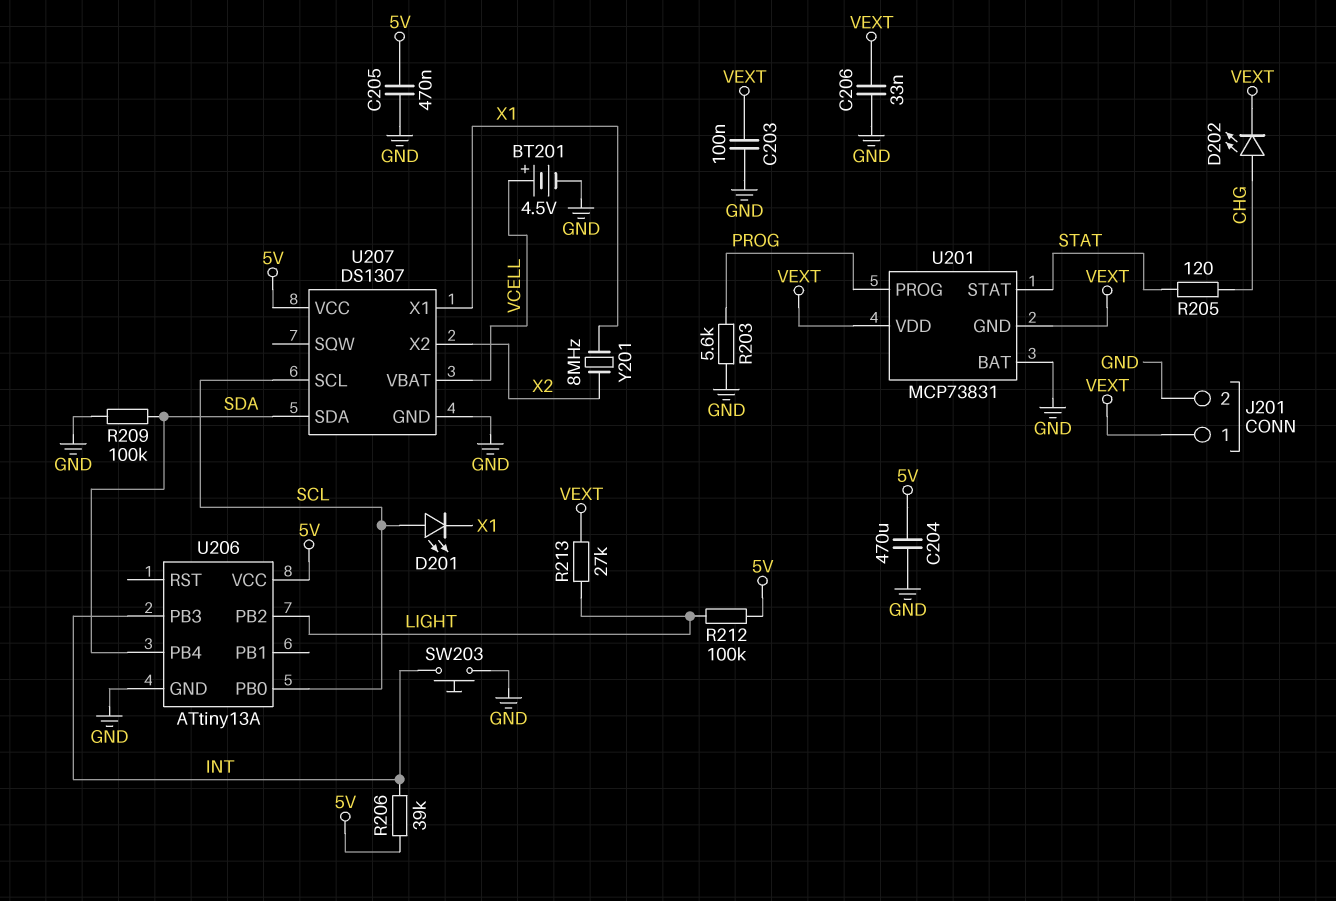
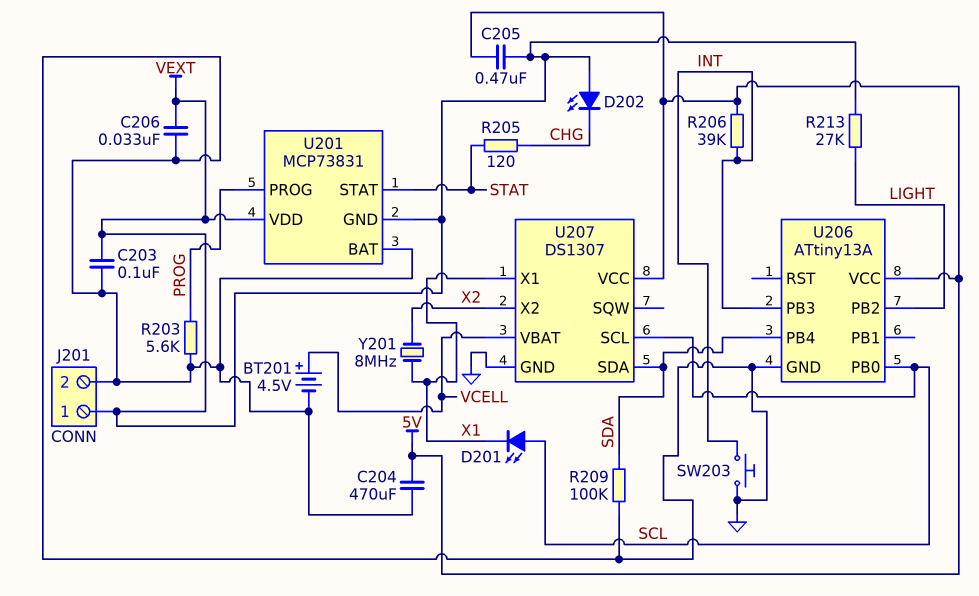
C205: 470nF (5V, GND) -> 470nF (5V, VEXT)
D202: LED (A CHG, K VEXT) -> LED (A VEXT, K CHG)
R212: 100k (5V, LIGHT) -> none

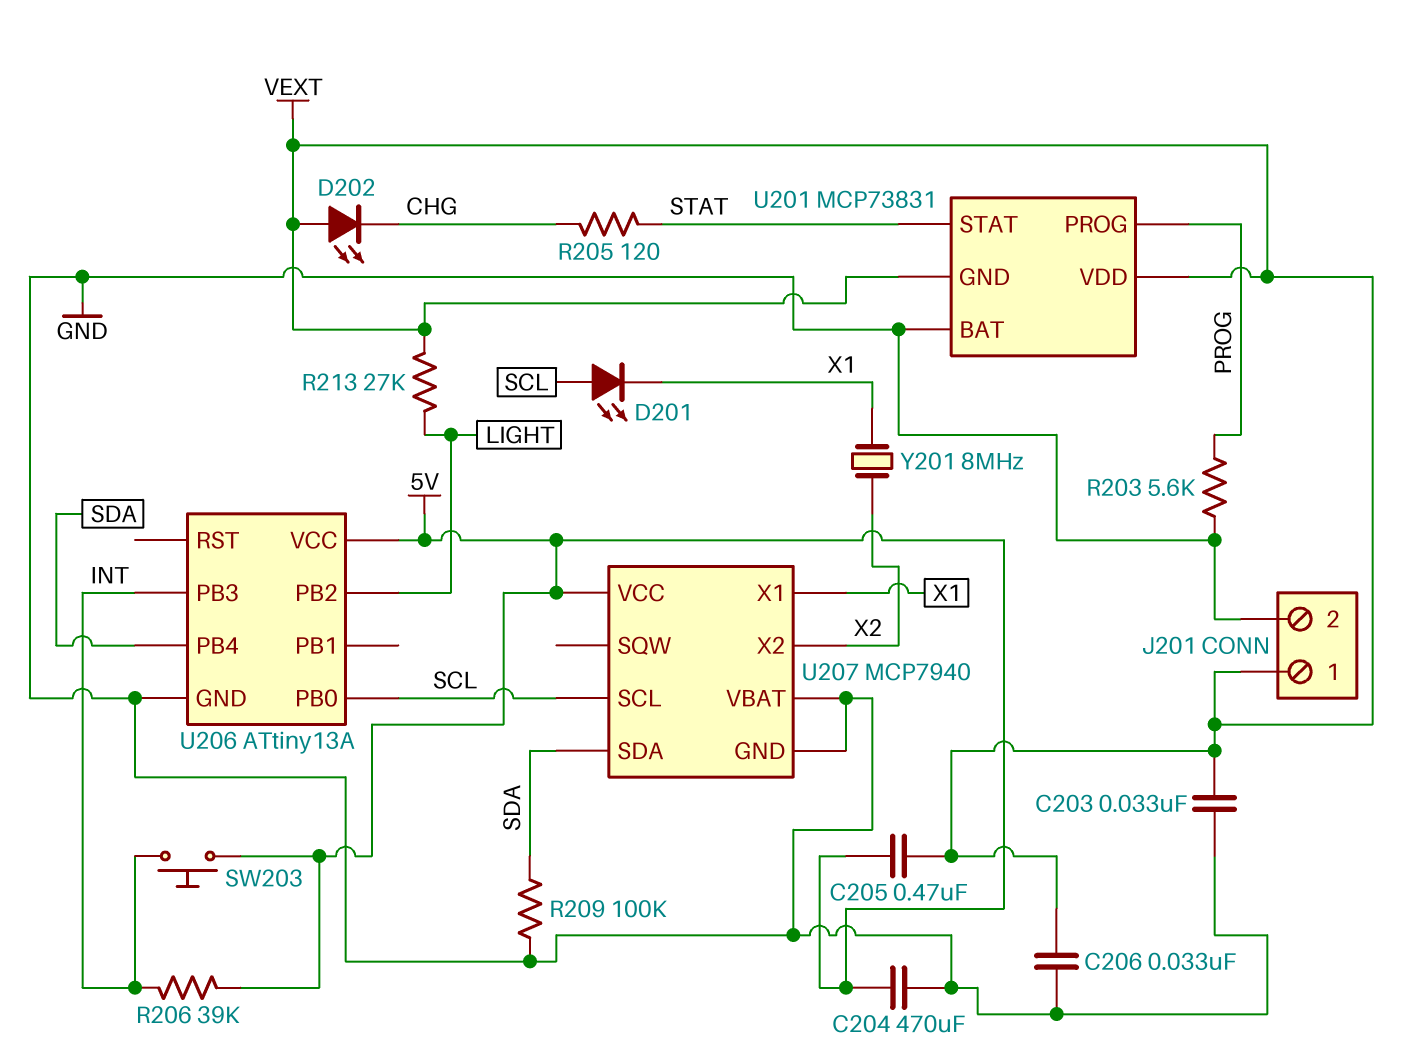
BT201: 4.5V (plus VCELL, minus GND) -> none
C203: 100nF (GND, VEXT) -> 33nF (GND, VEXT)
SW203: button (GND, INT) -> button (5V, INT)
U207: DS1307 -> MCP7940
U207 pin VBAT: VCELL -> GND

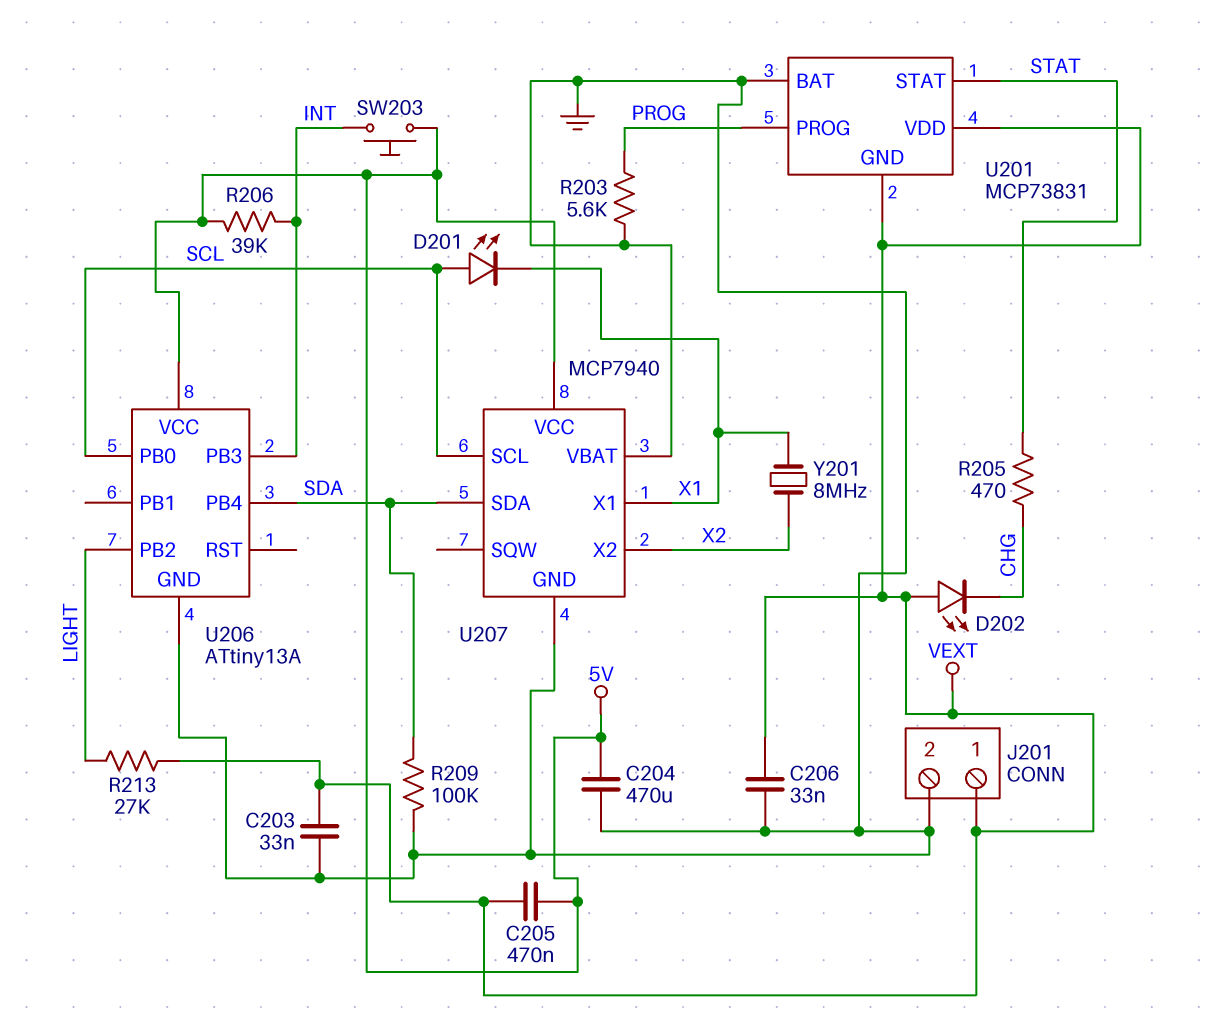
R205: 120 (CHG, STAT) -> 470 (CHG, STAT)

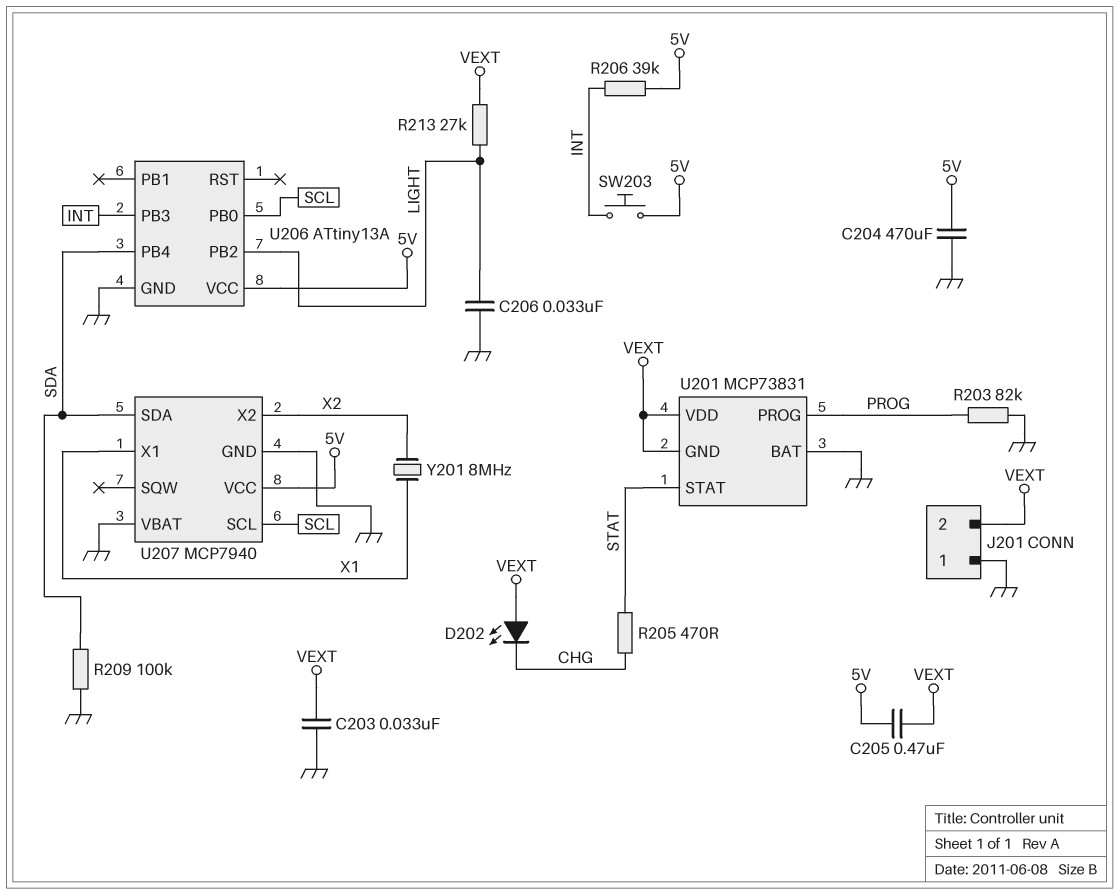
C206: 33nF (GND, VEXT) -> 33nF (GND, LIGHT)
D201: LED (A SCL, K X1) -> none
J201 pin 1: VEXT -> GND
J201 pin 2: GND -> VEXT
R203: 5.6k (GND, PROG) -> 82k (GND, PROG)

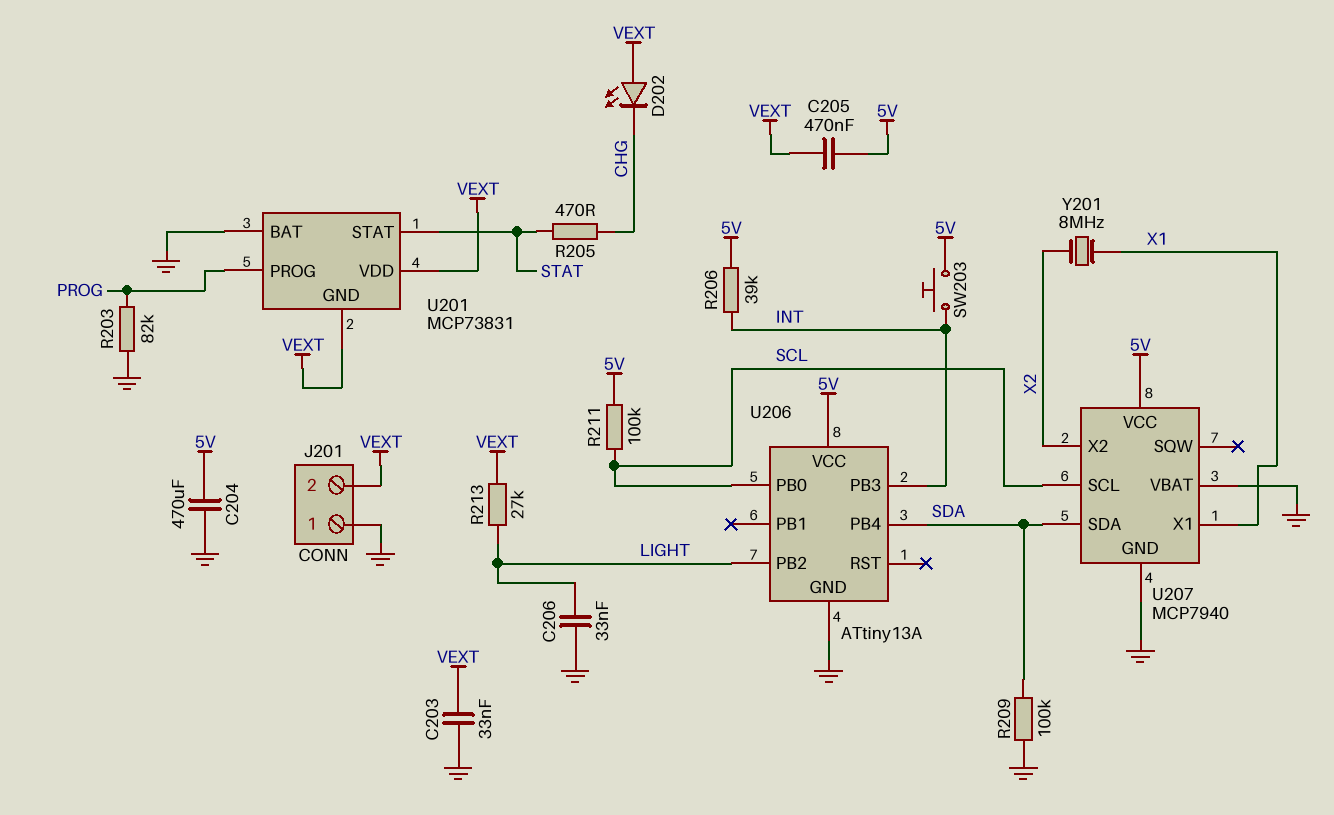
R211: none -> 100k (5V, SCL)

